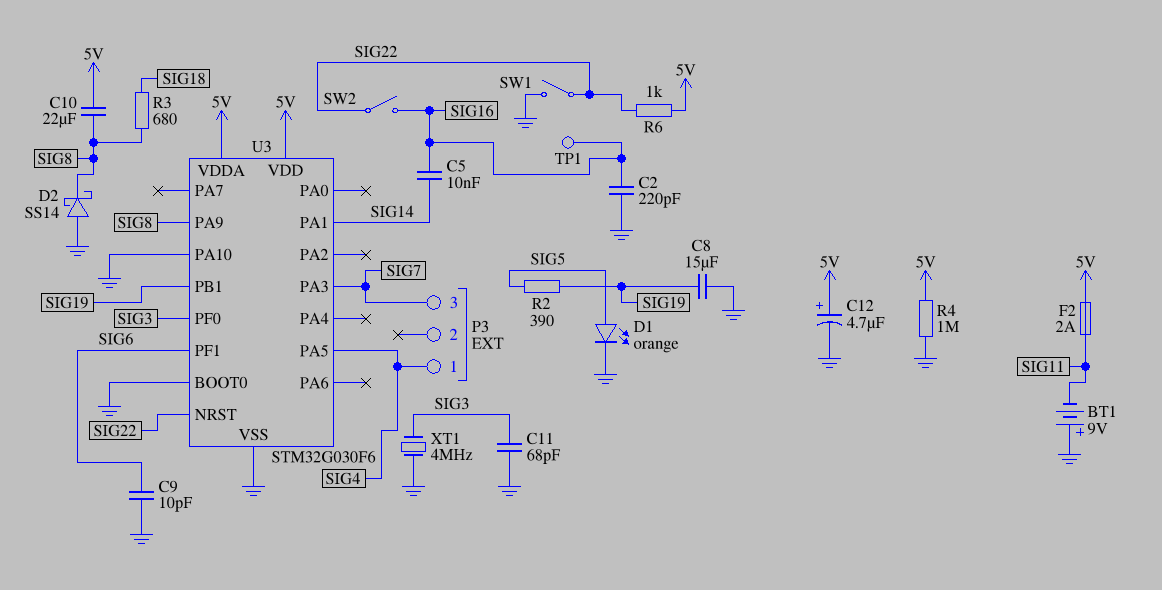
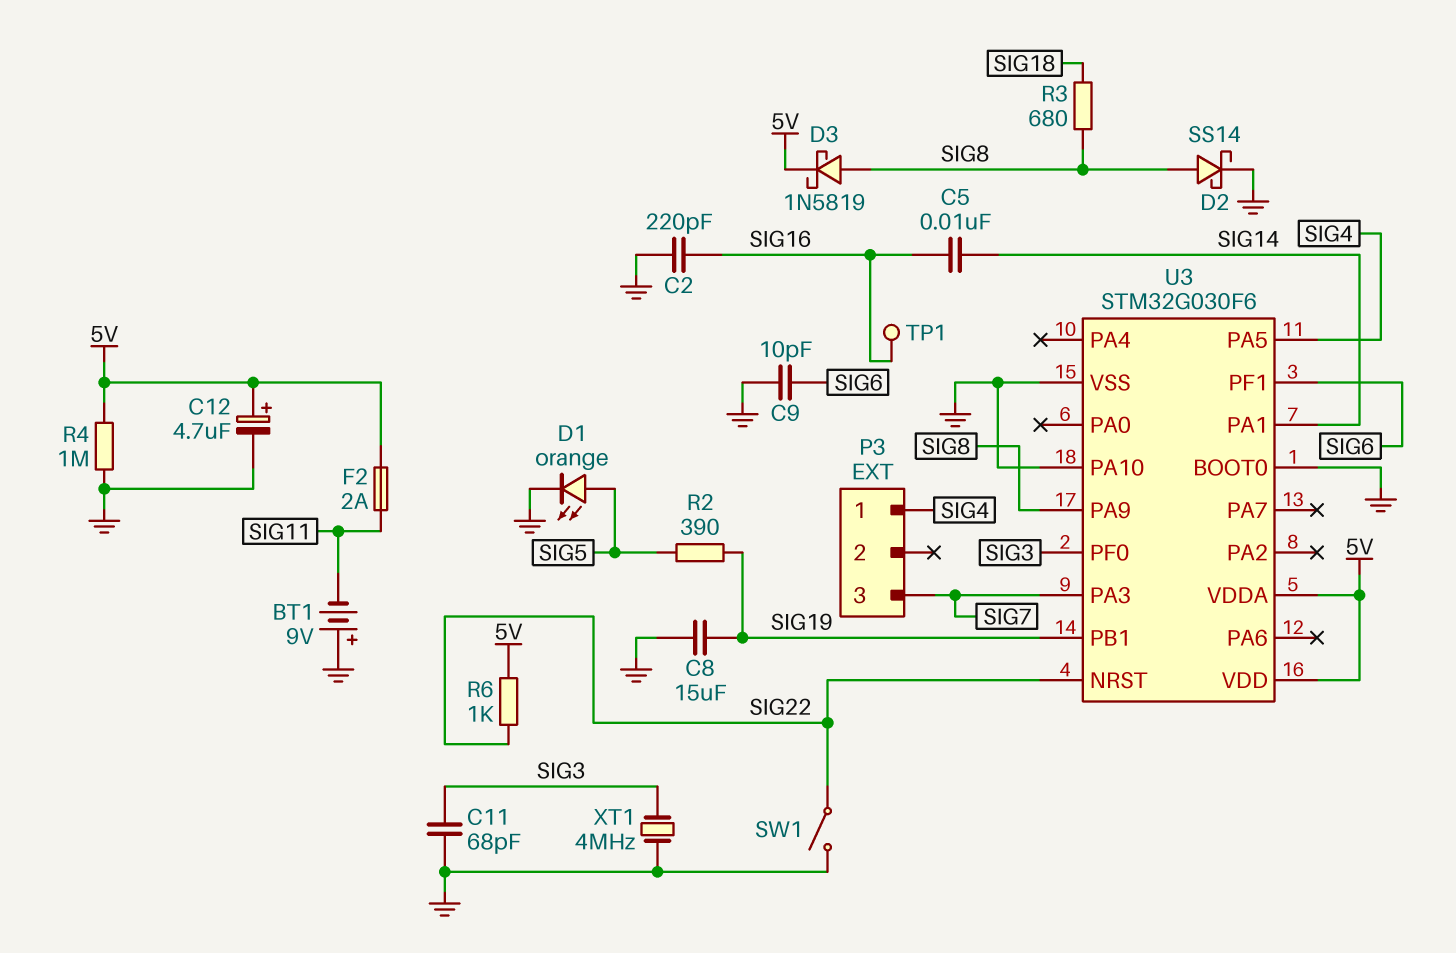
C10: 22uF (5V, SIG8) -> none
D2: schottky SS14 (A GND, K SIG8) -> schottky SS14 (A SIG8, K GND)
D3: none -> schottky 1N5819 (A SIG8, K 5V)
SW2: switch (SIG16, SIG22) -> none

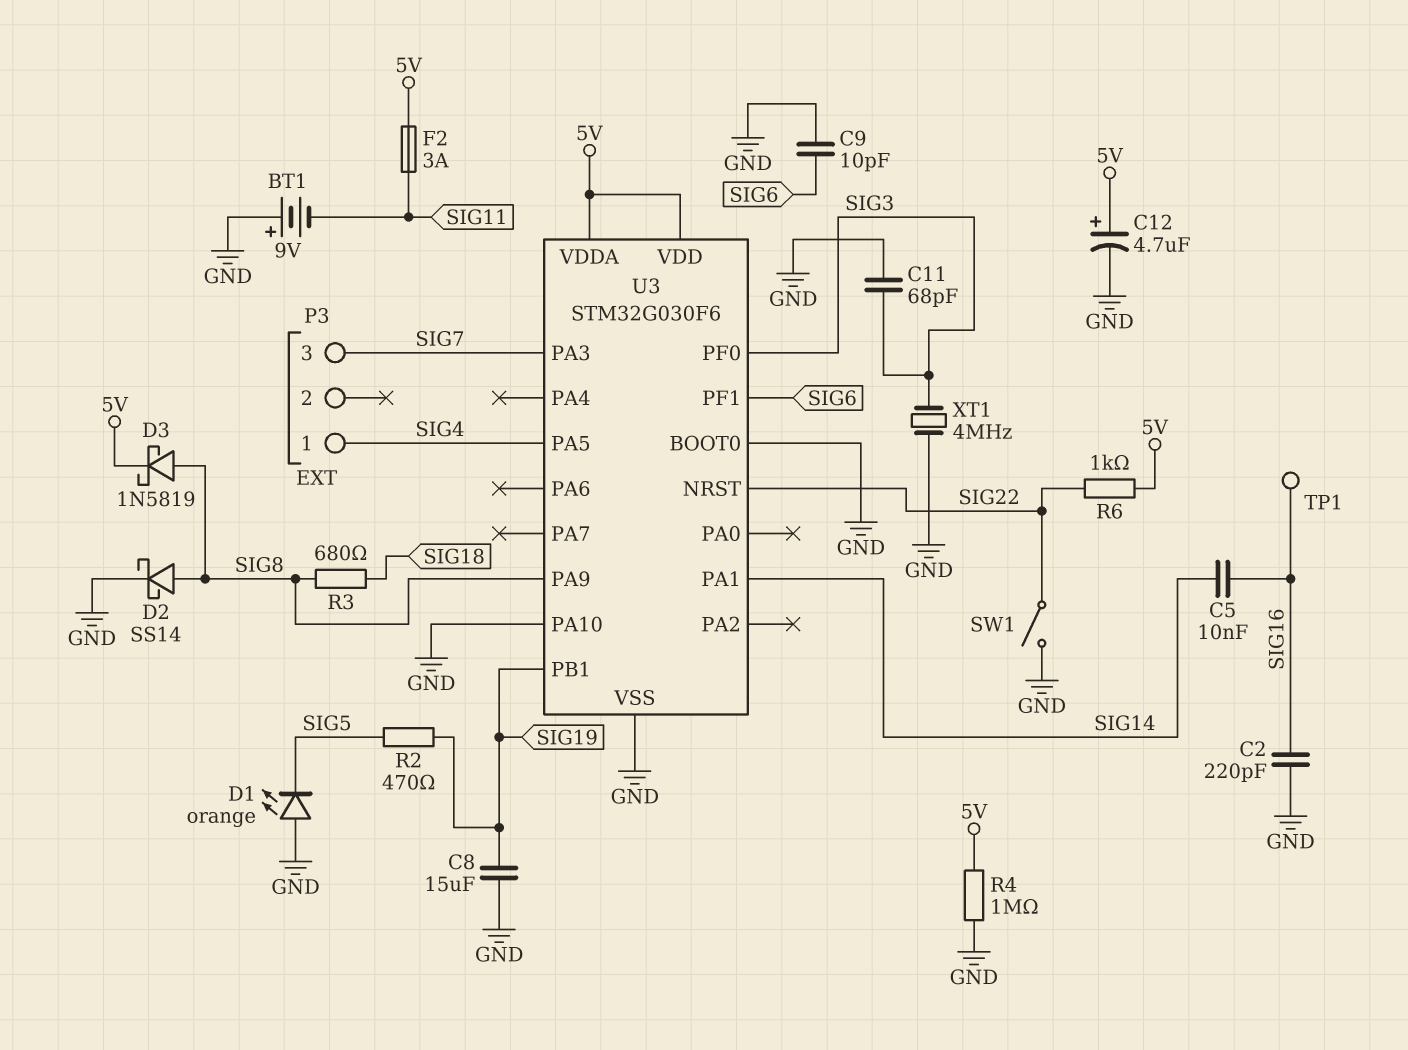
D1: LED orange (A SIG5, K GND) -> LED orange (A GND, K SIG5)
F2: 2A (5V, SIG11) -> 3A (5V, SIG11)
R2: 390 (SIG5, SIG19) -> 470 (SIG5, SIG19)

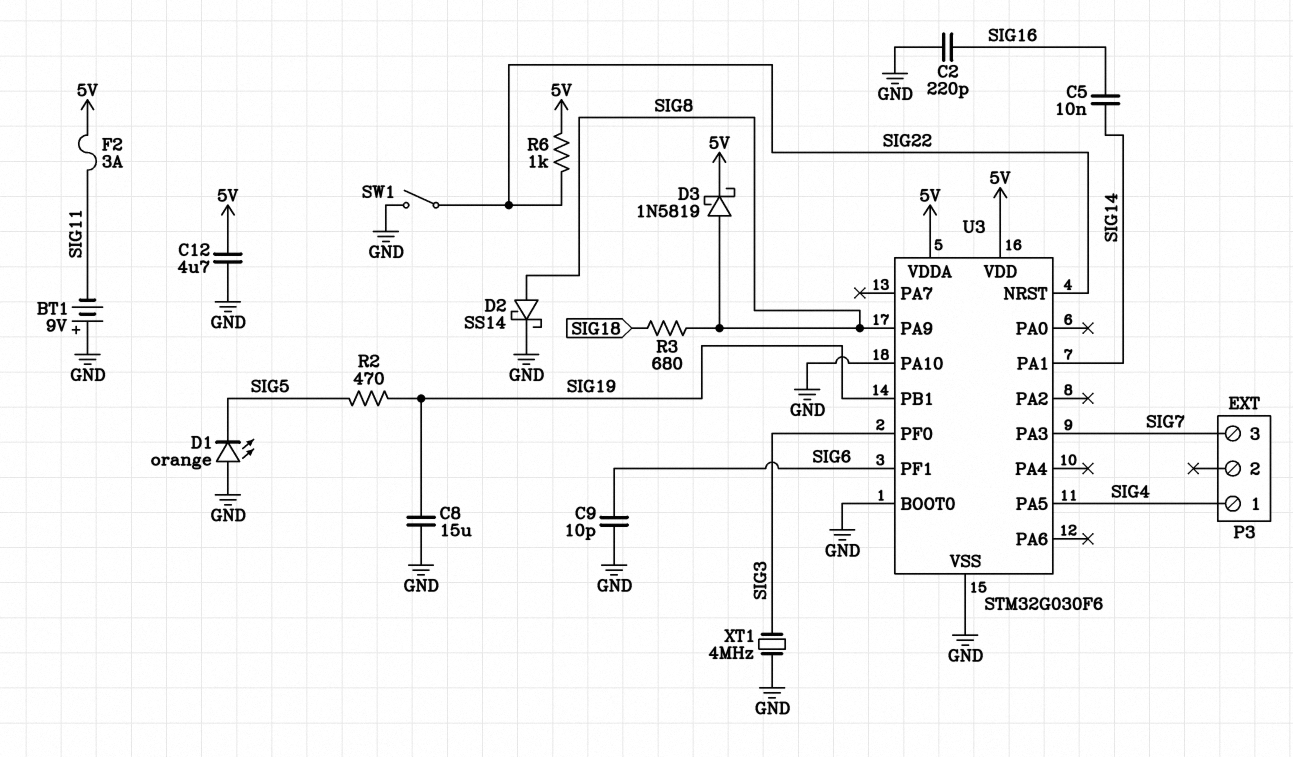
C11: 68pF (GND, SIG3) -> none
C12: 4.7uF (plus 5V, minus GND) -> 4.7uF (5V, GND)
R4: 1M (5V, GND) -> none
TP1: test point (SIG16) -> none

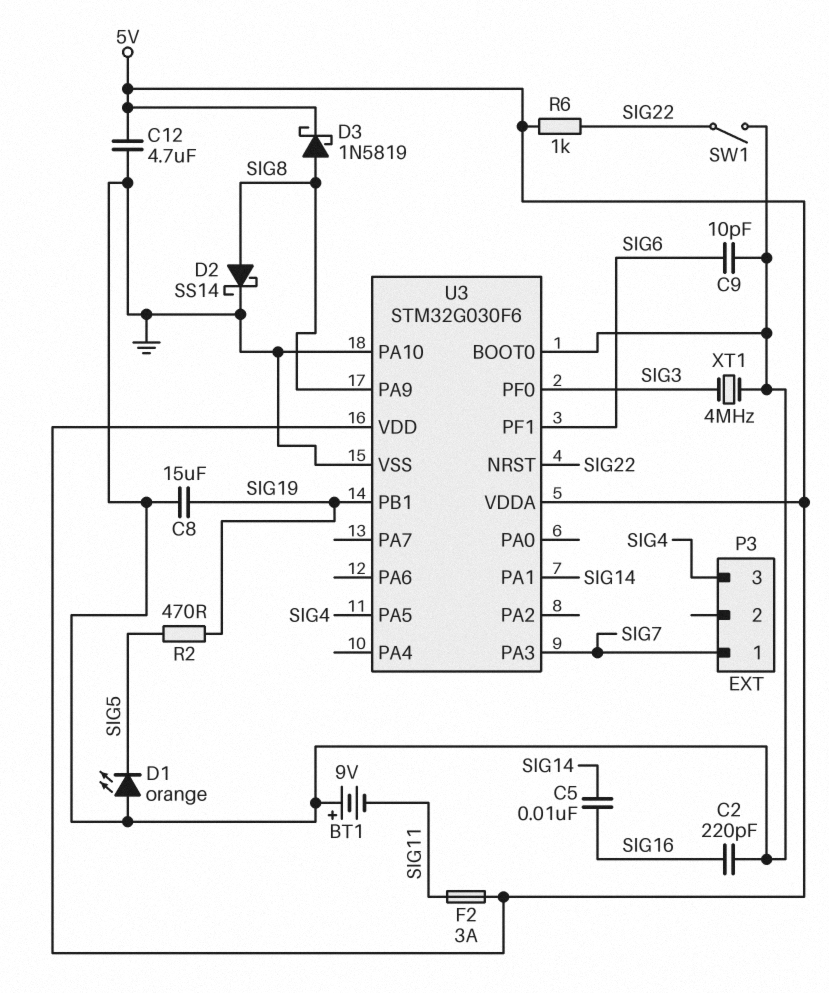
P3 pin 1: SIG4 -> SIG7
P3 pin 3: SIG7 -> SIG4
R3: 680 (SIG8, SIG18) -> none

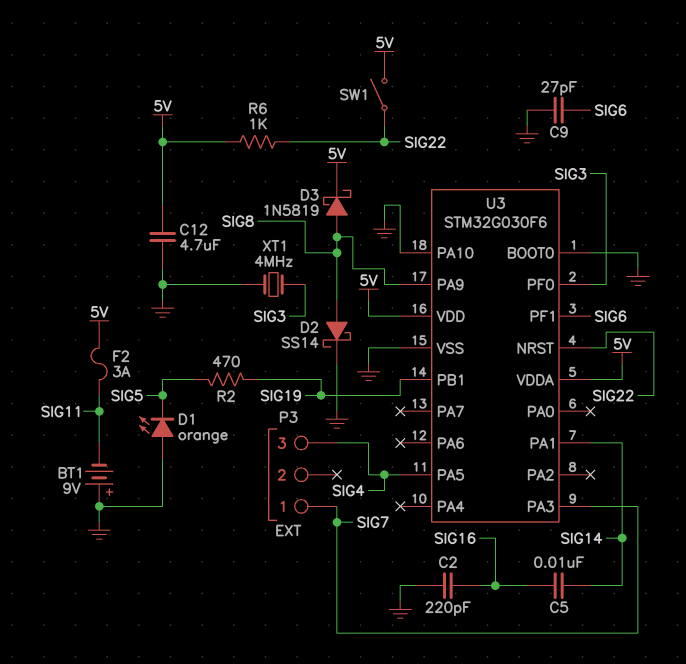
C8: 15uF (GND, SIG19) -> none
C9: 10pF (GND, SIG6) -> 27pF (GND, SIG6)
SW1: switch (GND, SIG22) -> switch (5V, SIG22)

